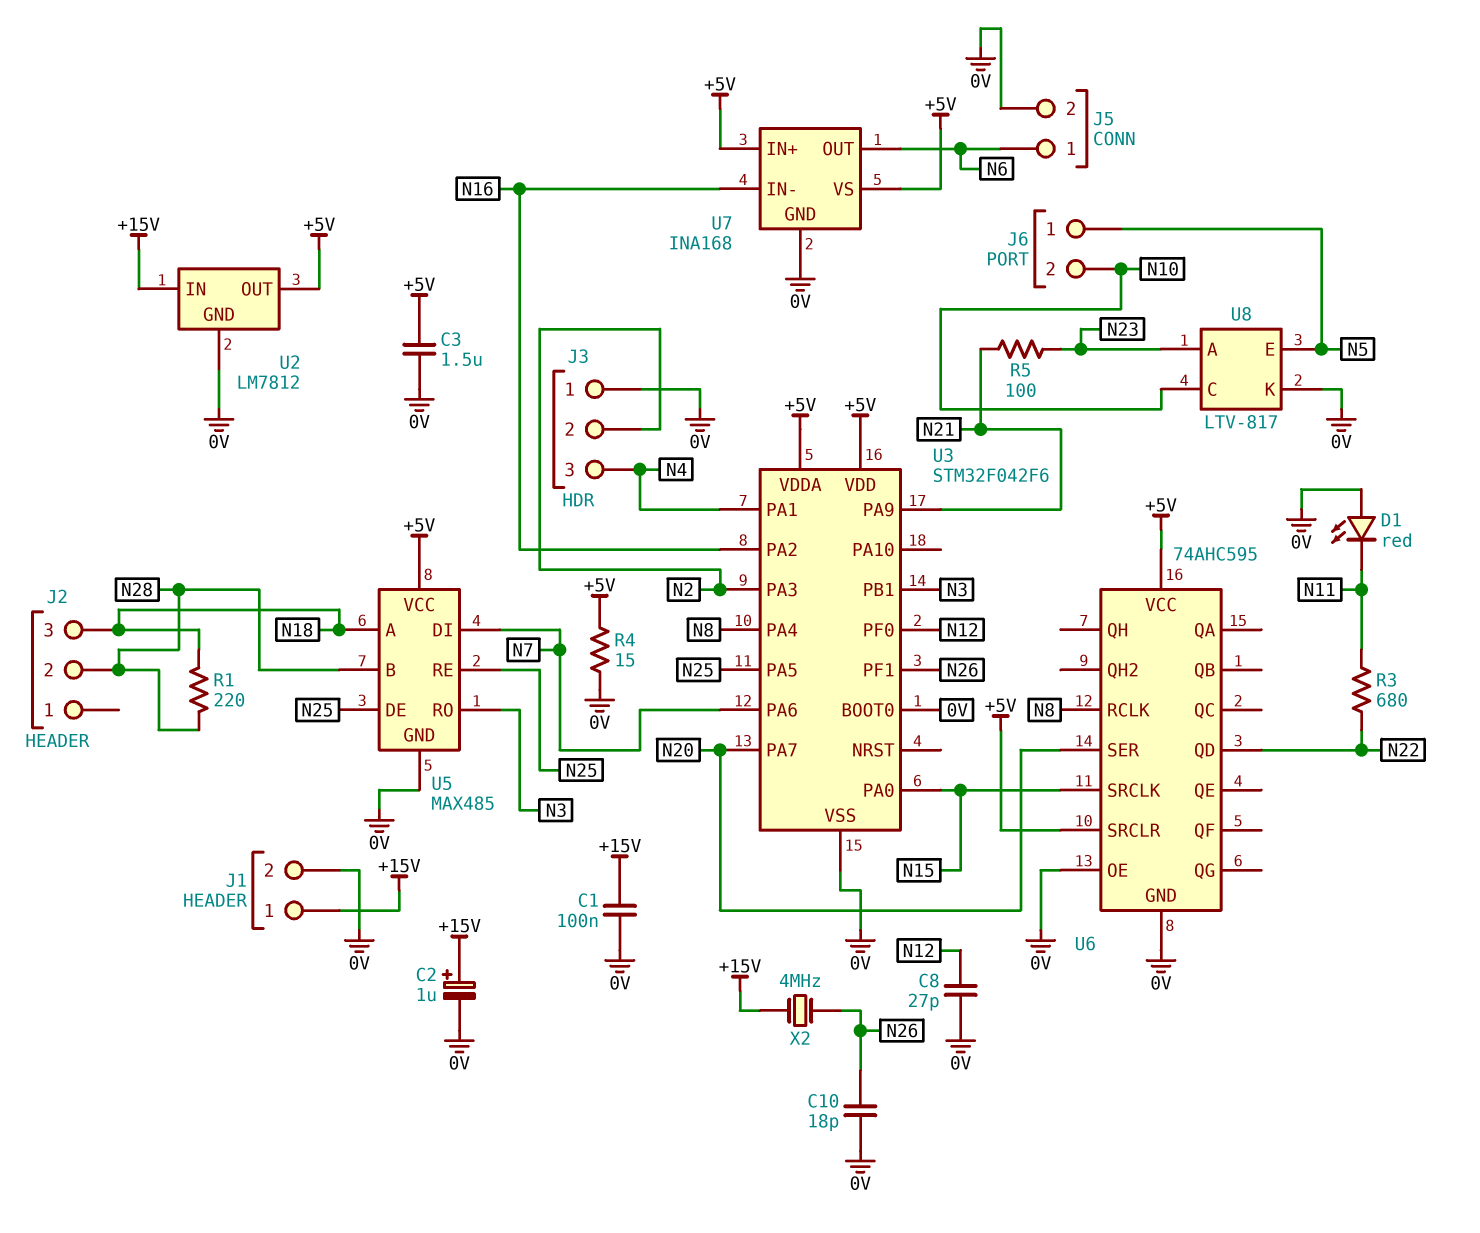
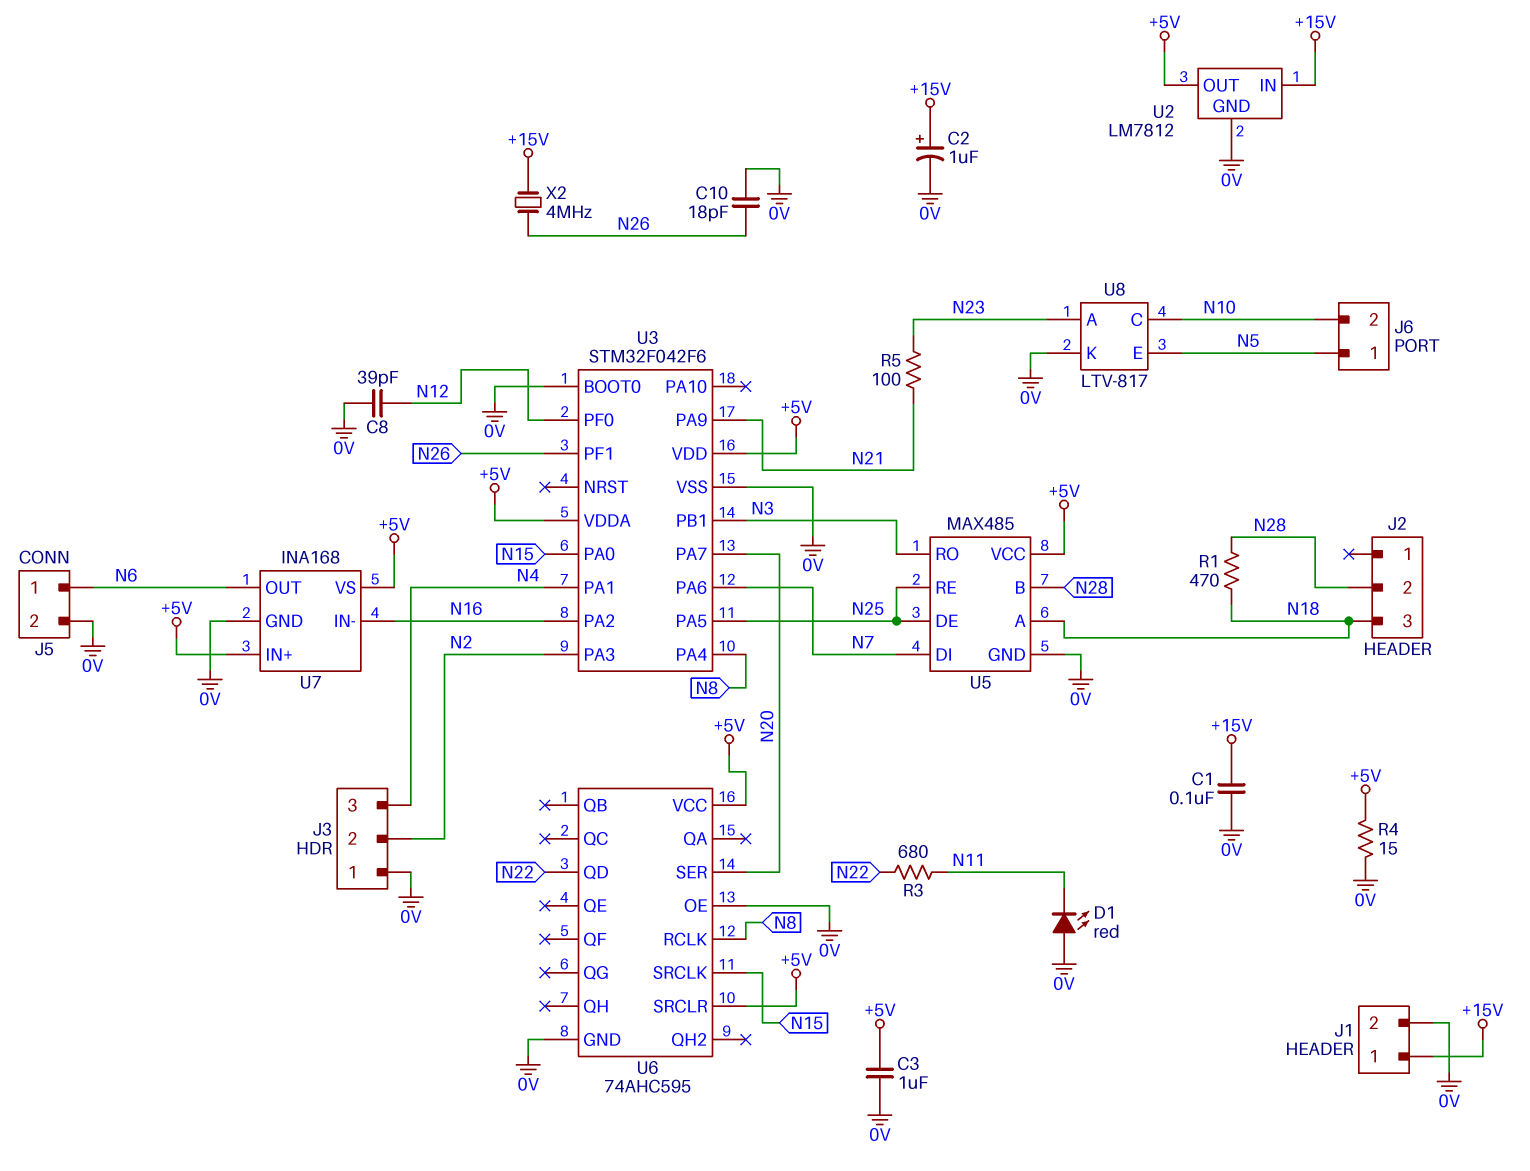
C3: 1.5uF (+5V, 0V) -> 1uF (+5V, 0V)
C8: 27pF (0V, N12) -> 39pF (0V, N12)
R1: 220 (N18, N28) -> 470 (N18, N28)

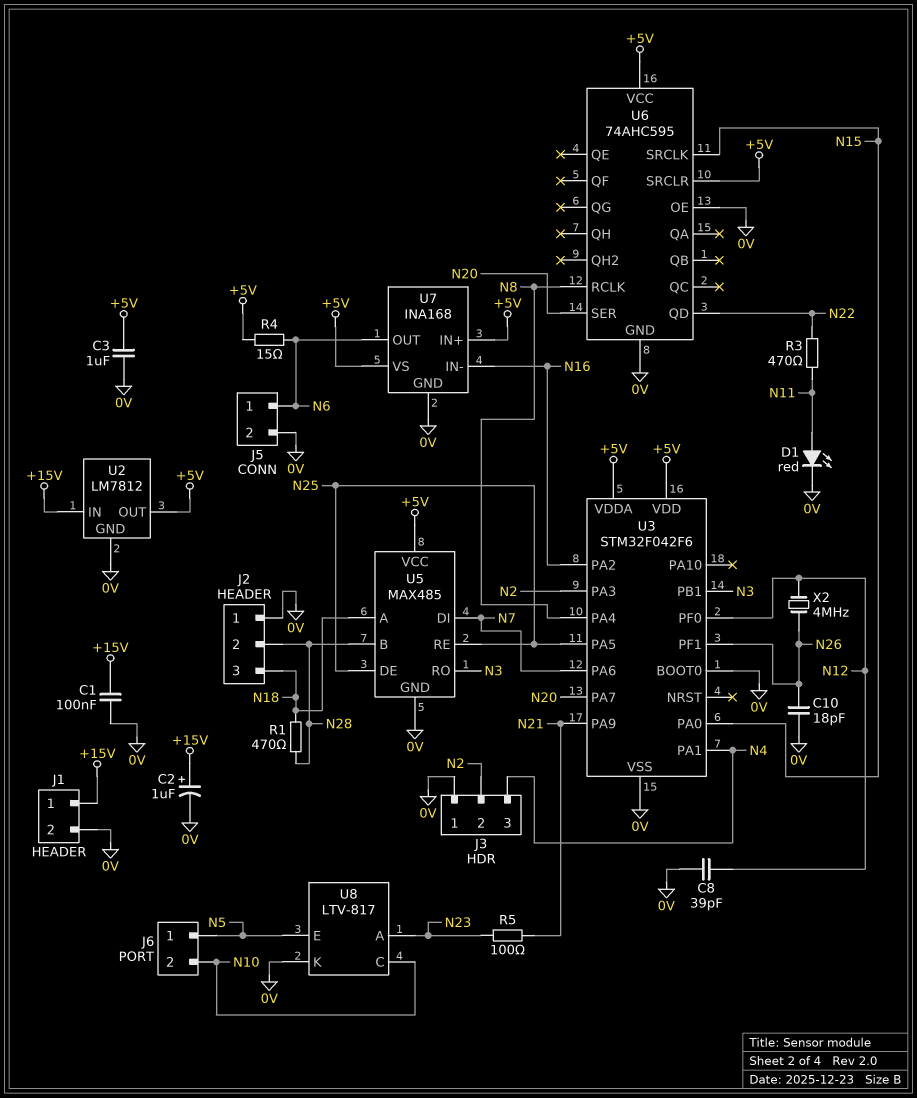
D1: LED red (A 0V, K N11) -> LED red (A N11, K 0V)
J2 pin 1: none -> 0V
R3: 680 (N11, N22) -> 470 (N11, N22)
R4: 15 (+5V, 0V) -> 15 (+5V, N6)
X2: 4MHz (+15V, N26) -> 4MHz (N12, N26)

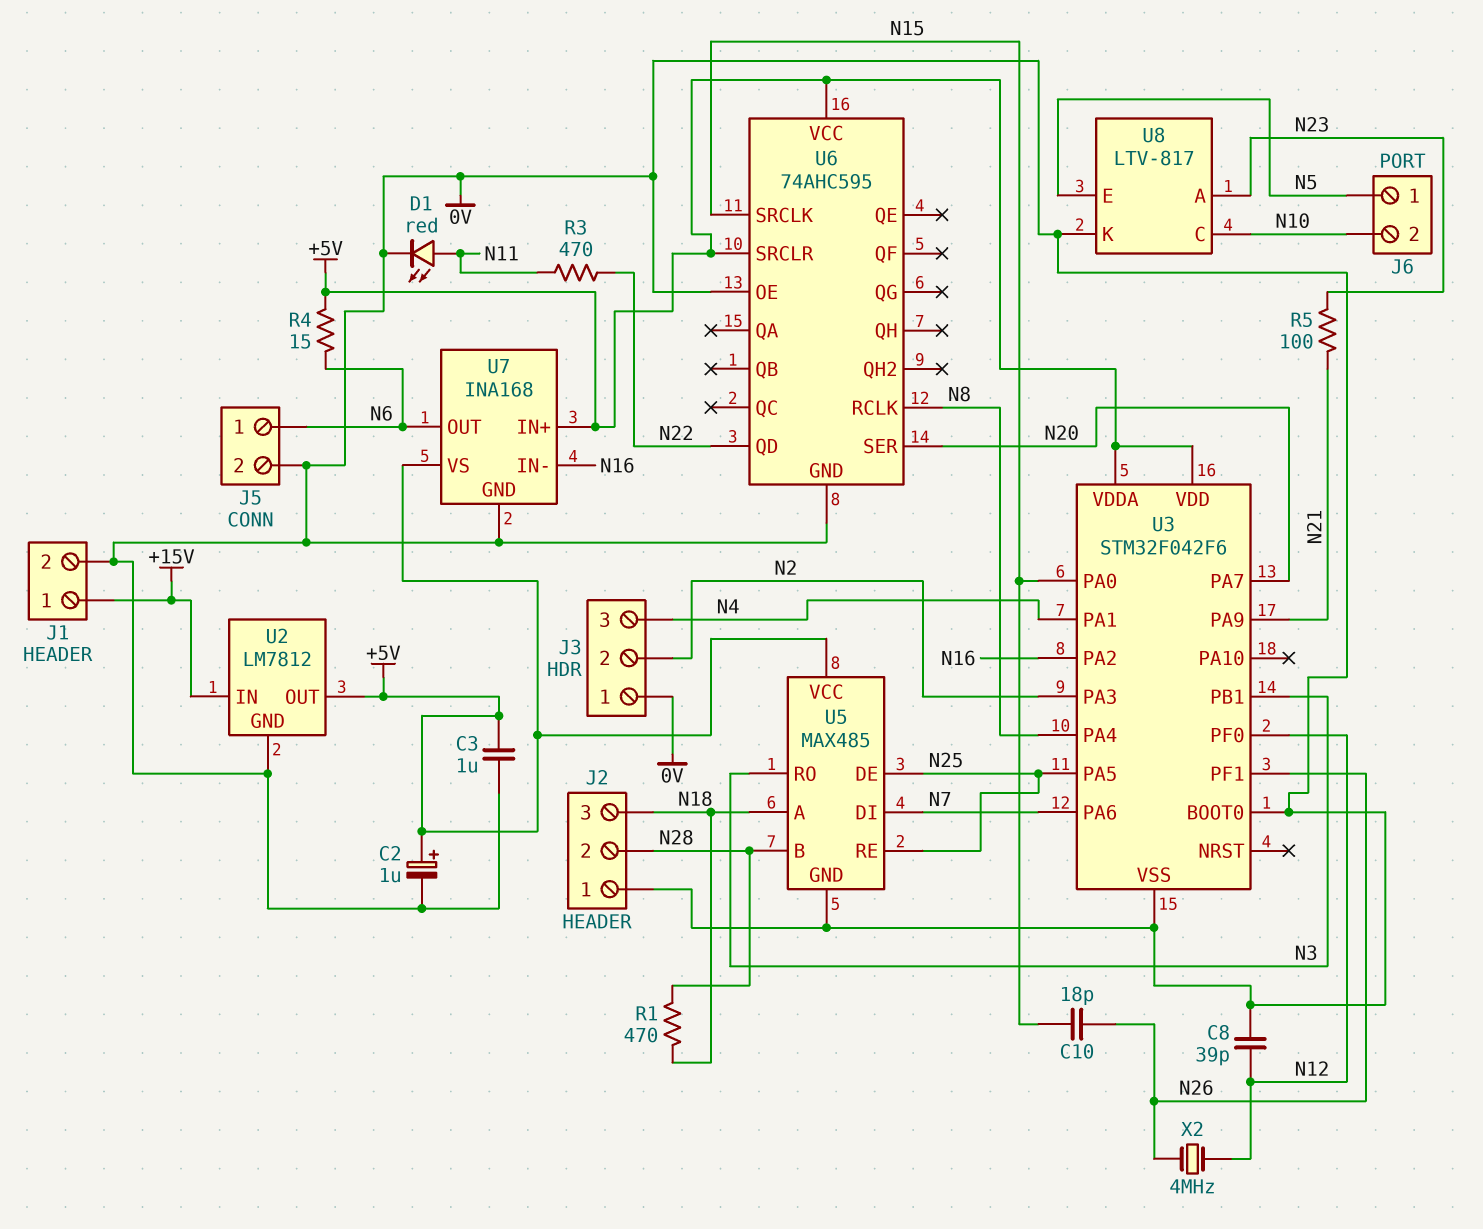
C1: 100nF (+15V, 0V) -> none
C2: 1uF (plus +15V, minus 0V) -> 1uF (plus +5V, minus 0V)
C10: 18pF (0V, N26) -> 18pF (N15, N26)

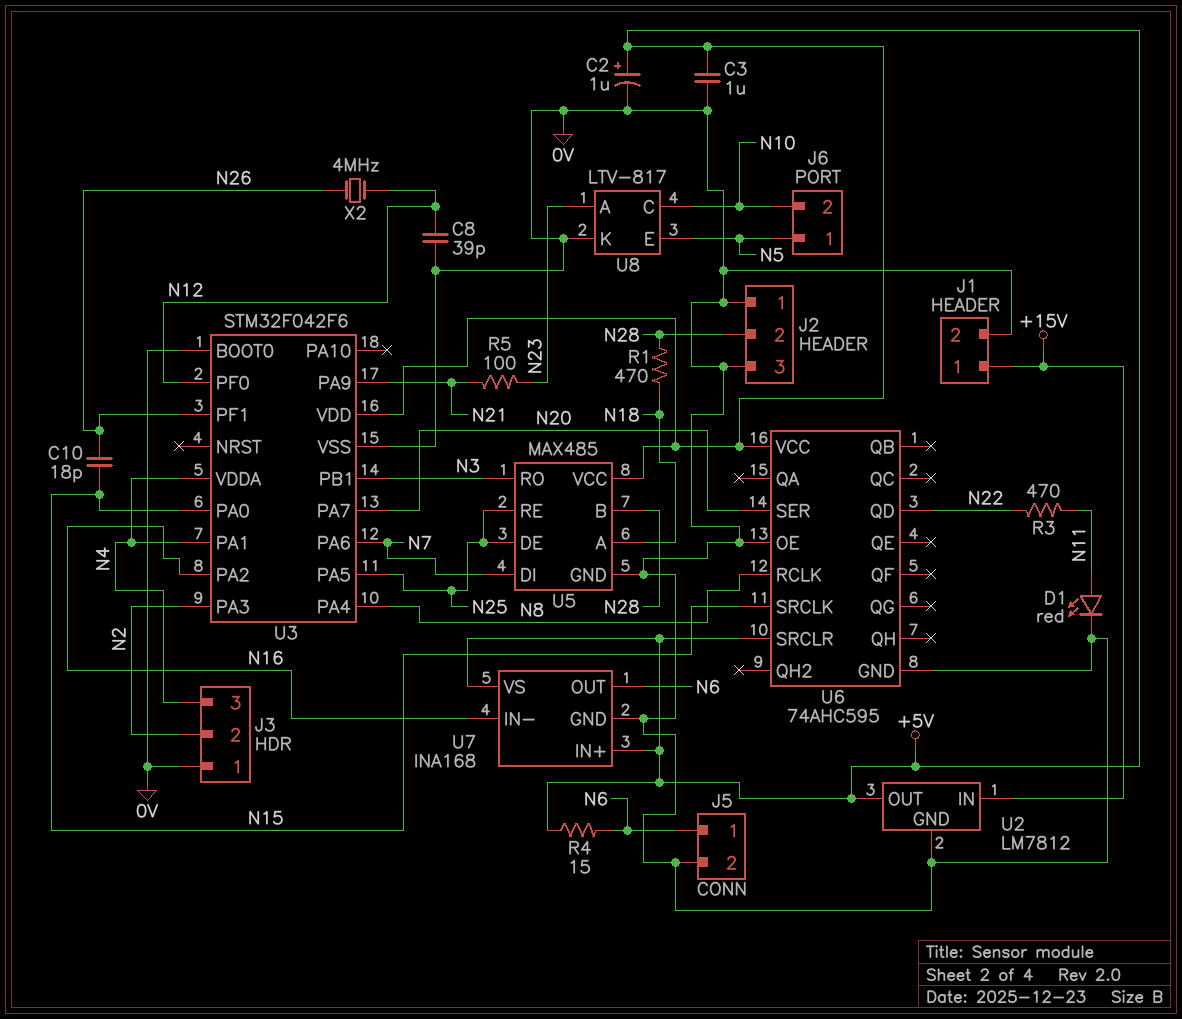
J2 pin 3: N18 -> 0V
U3 pin VDDA: +5V -> N4

